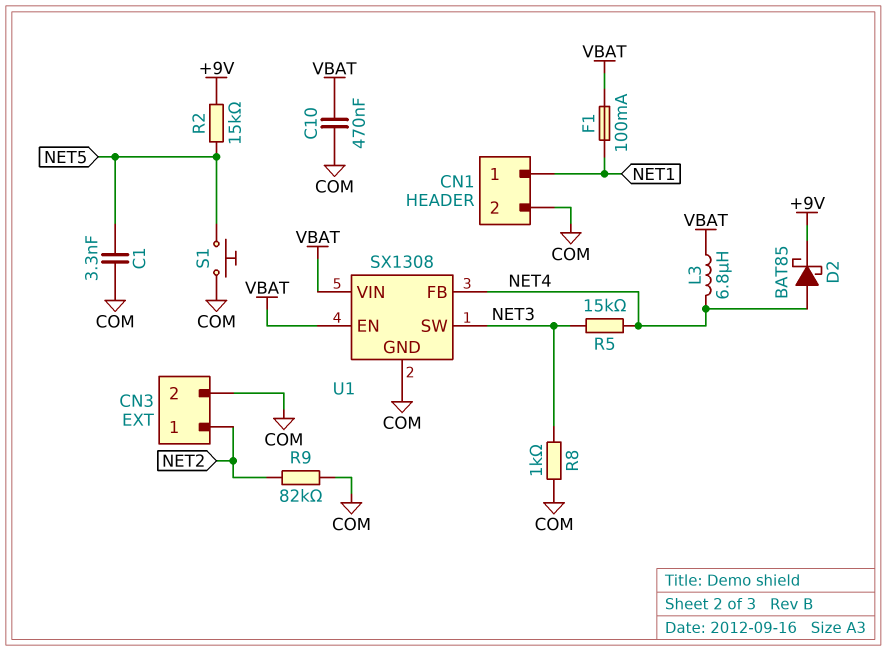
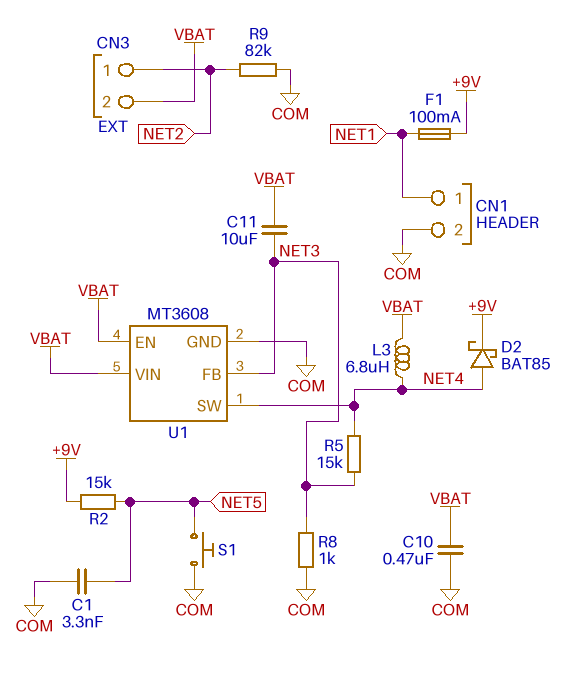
C11: none -> 10uF (NET3, VBAT)
CN3 pin 2: COM -> VBAT
F1: 100mA (NET1, VBAT) -> 100mA (+9V, NET1)
U1: SX1308 -> MT3608
U1 pin FB: NET4 -> NET3
U1 pin SW: NET3 -> NET4

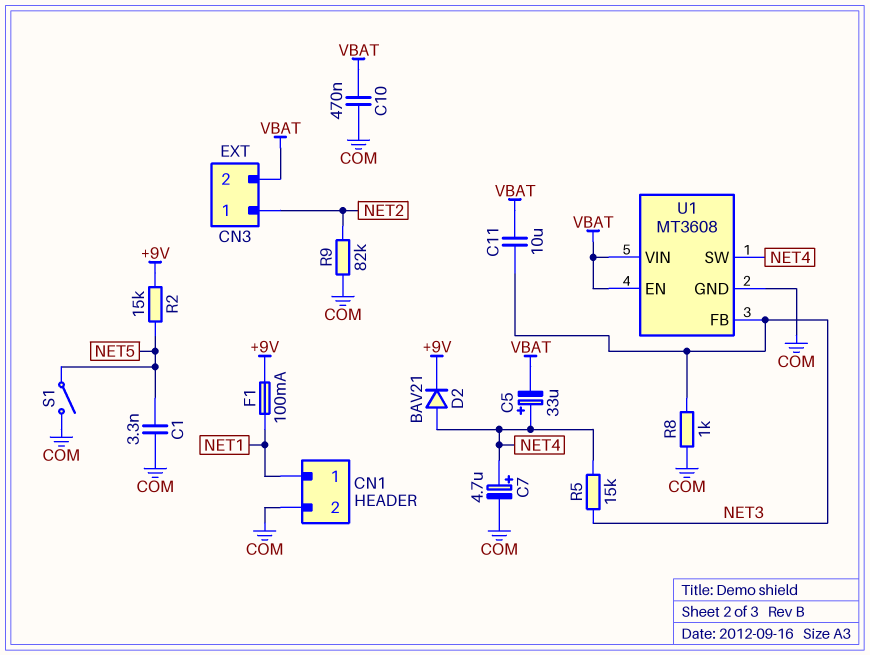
C5: none -> 33uF (plus NET4, minus VBAT)
C7: none -> 4.7uF (plus NET4, minus COM)
D2: schottky BAT85 (A NET4, K +9V) -> diode BAV21 (A NET4, K +9V)
L3: 6.8uH (NET4, VBAT) -> none
S1: button (COM, NET5) -> switch (COM, NET5)

